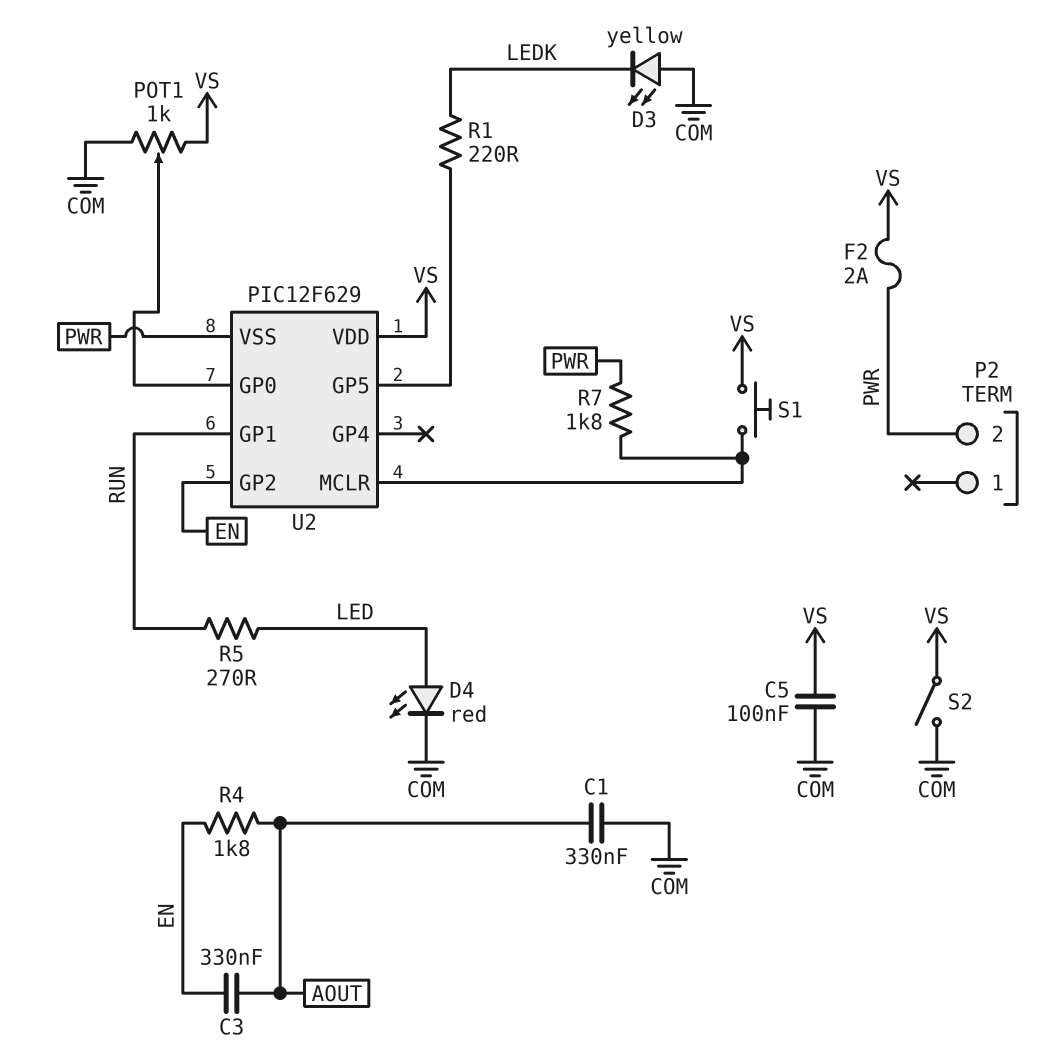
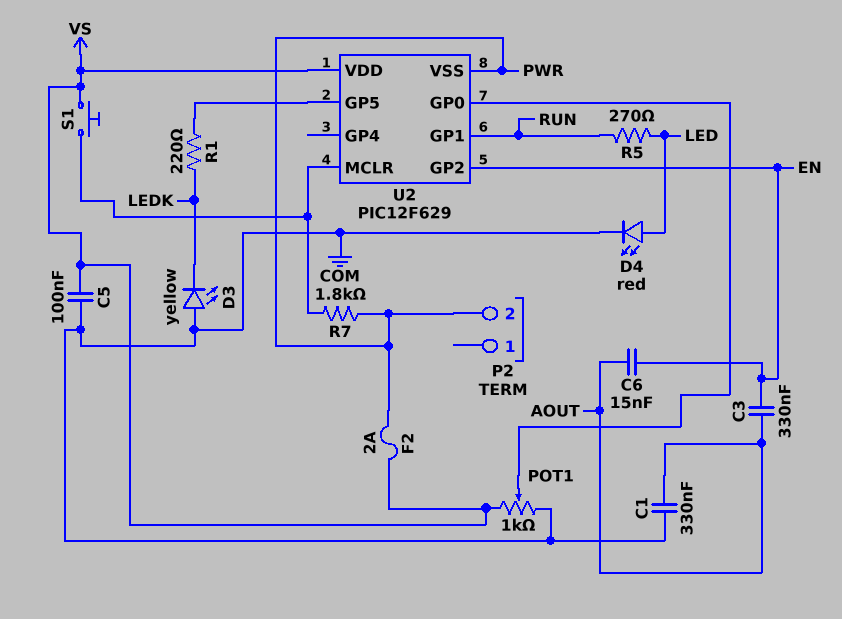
C6: none -> 15nF (AOUT, EN)
R4: 1.8k (AOUT, EN) -> none
S2: switch (COM, VS) -> none

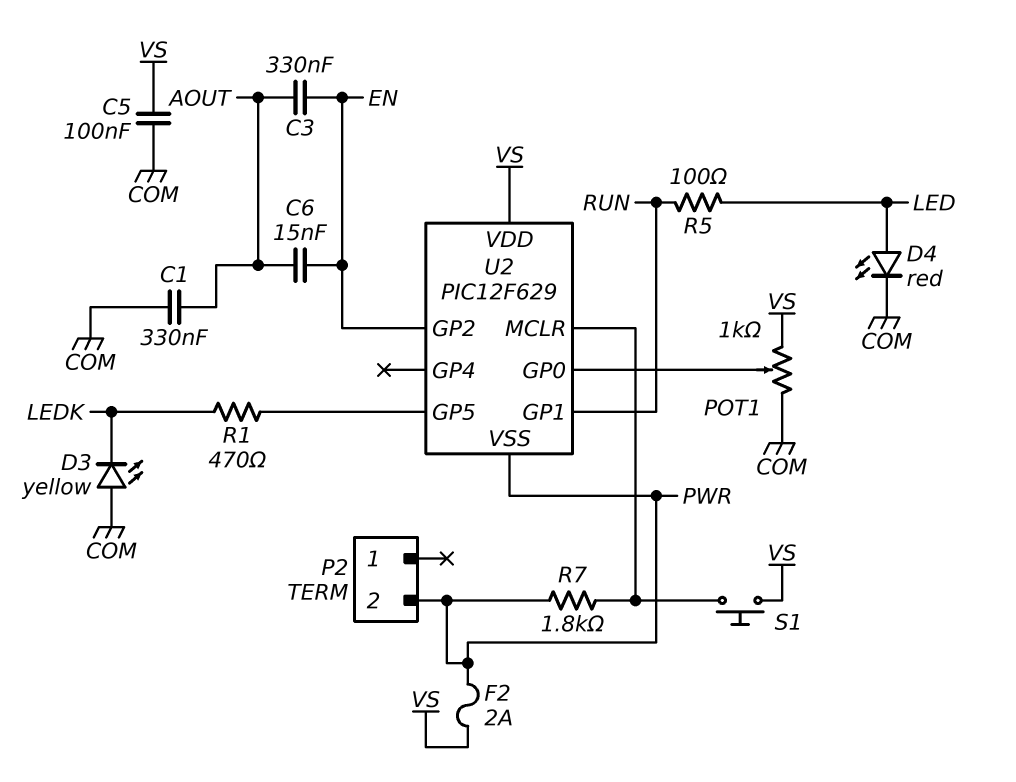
R1: 220 (LEDK, U2/GP5) -> 470 (LEDK, U2/GP5)
R5: 270 (LED, RUN) -> 100 (LED, RUN)

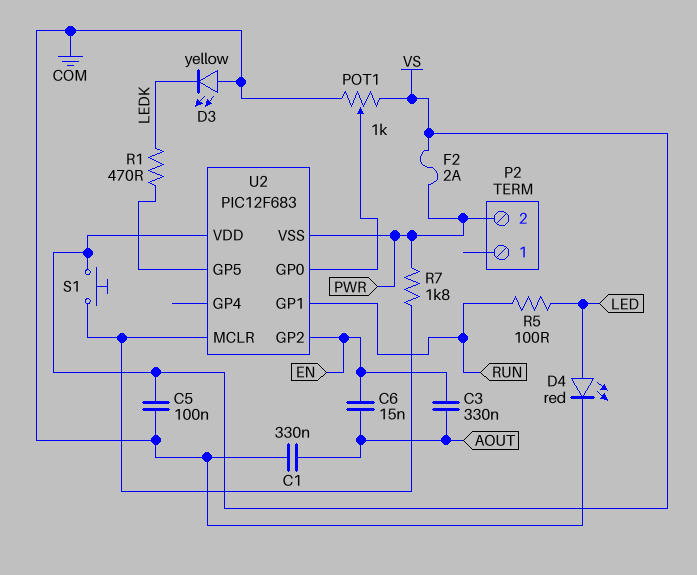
U2: PIC12F629 -> PIC12F683

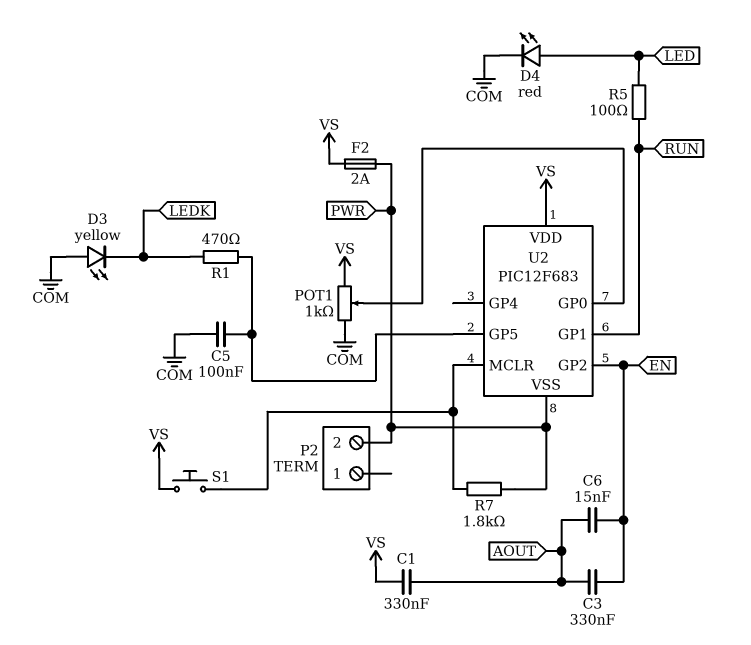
C1: 330nF (AOUT, COM) -> 330nF (AOUT, VS)
C5: 100nF (COM, VS) -> 100nF (COM, U2/GP5)

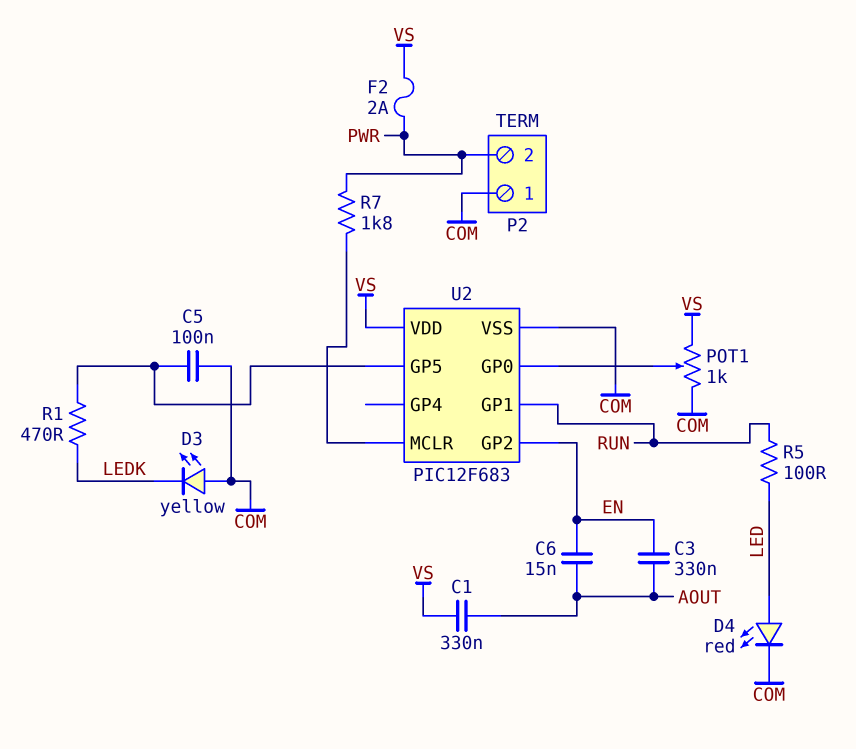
P2 pin 1: none -> COM
S1: button (U2/MCLR, VS) -> none
U2 pin VSS: PWR -> COM

